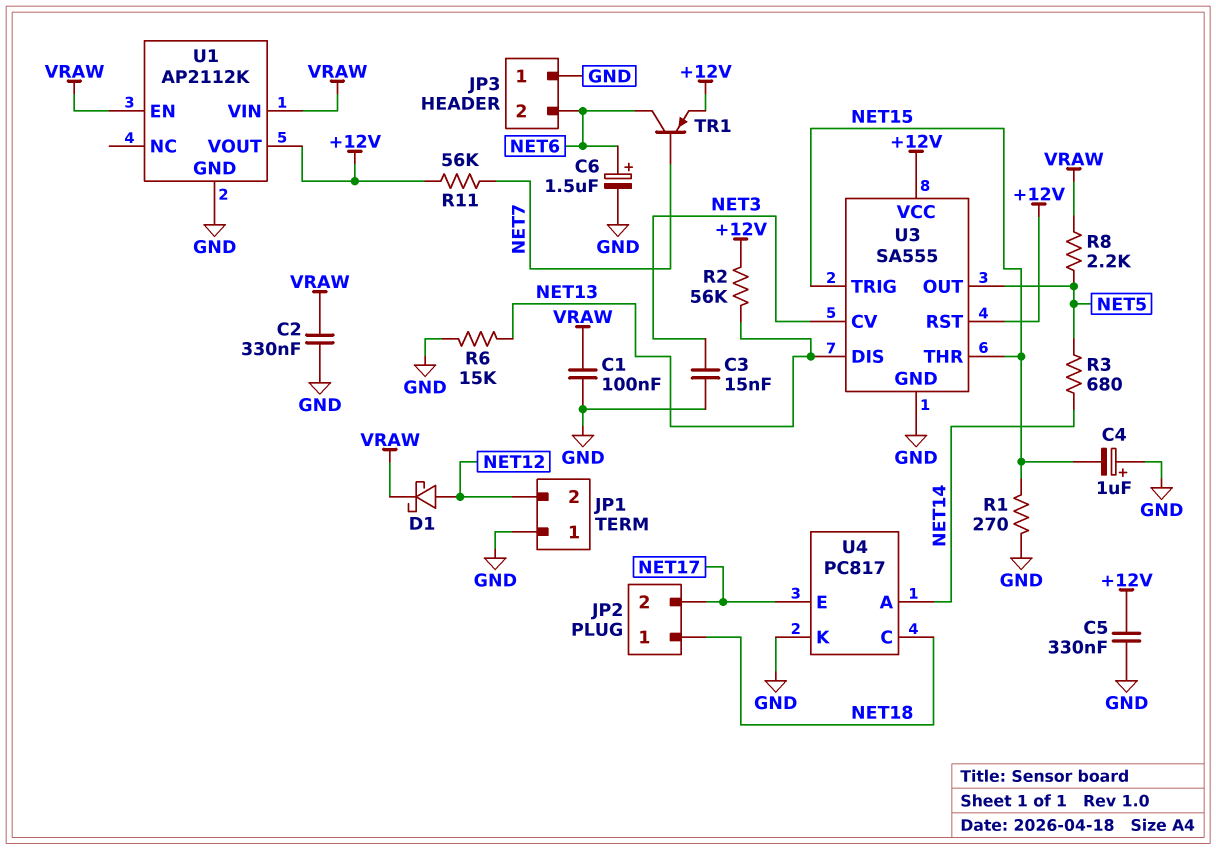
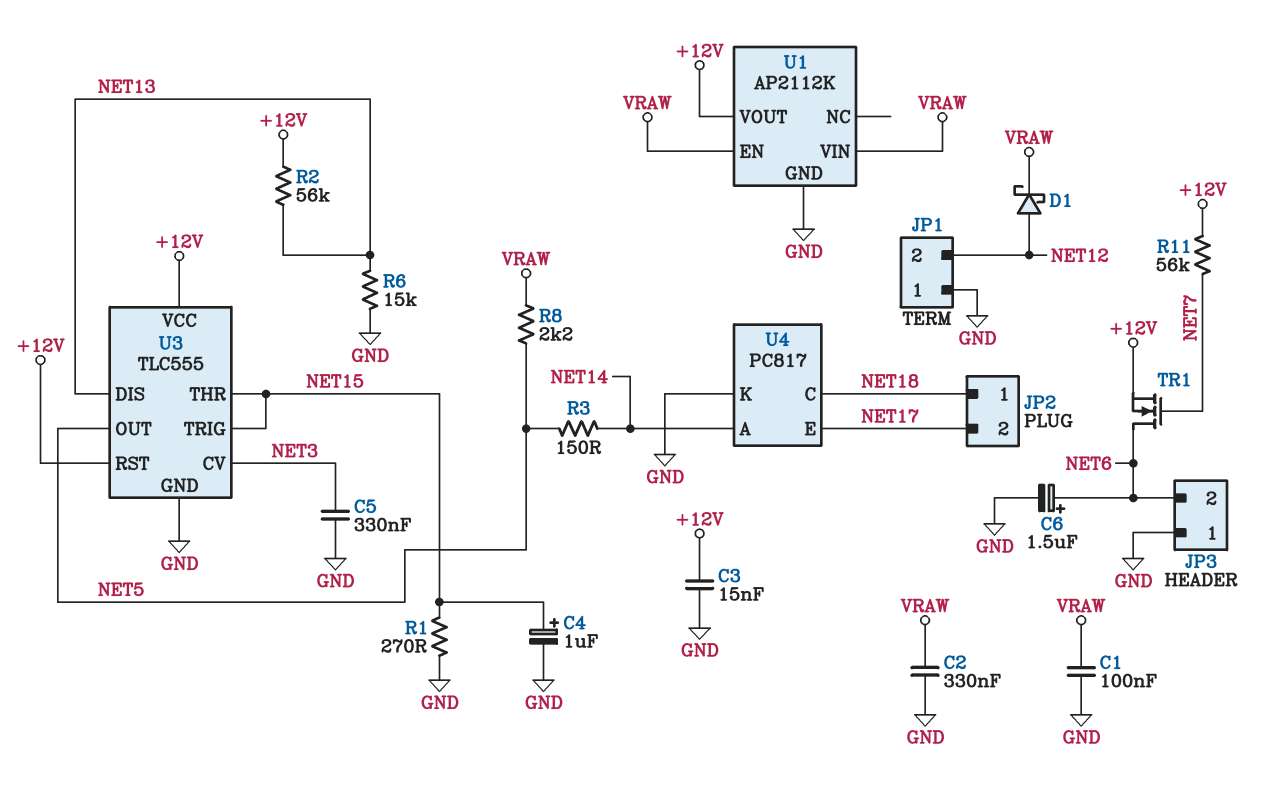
C3: 15nF (GND, NET3) -> 15nF (+12V, GND)
C4: 1uF (plus GND, minus NET15) -> 1uF (plus NET15, minus GND)
C5: 330nF (+12V, GND) -> 330nF (GND, NET3)
R3: 680 (NET5, NET14) -> 150 (NET5, NET14)
TR1: PNP (B NET7, C NET6, E +12V) -> NMOS (G NET7, D NET6, S +12V)
U3: SA555 -> TLC555

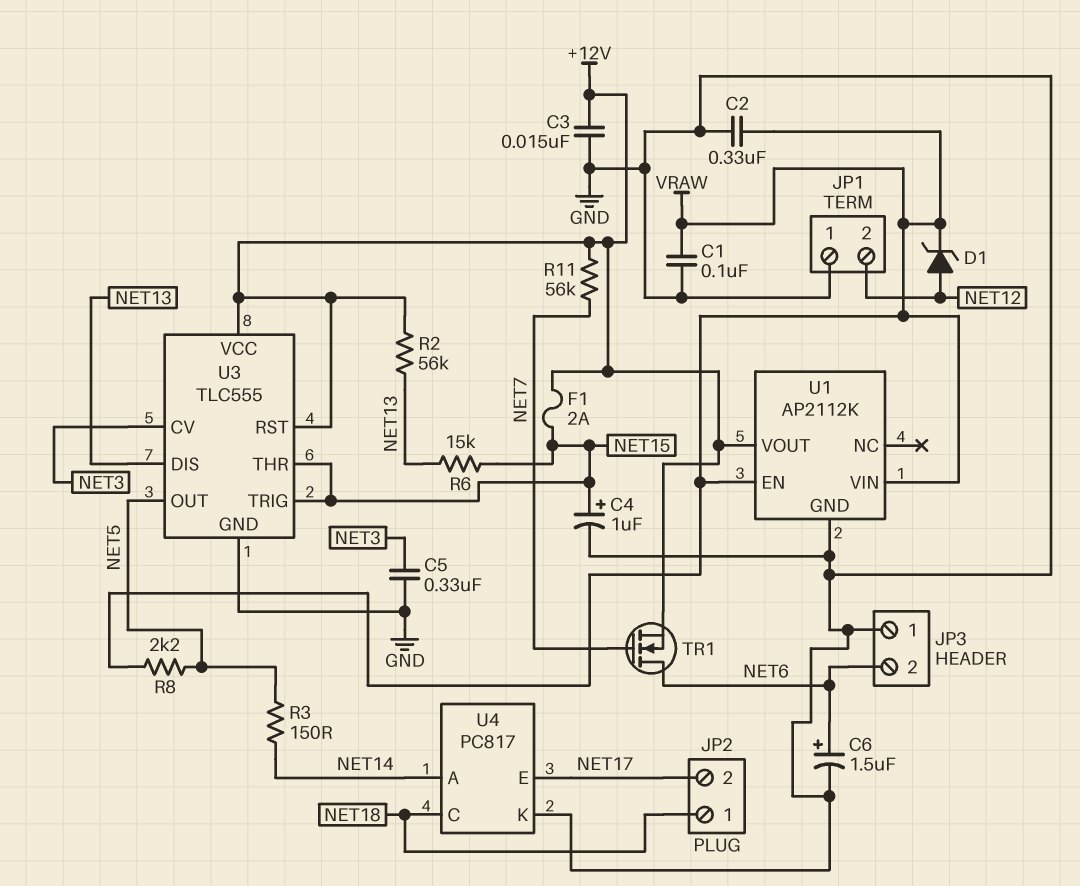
D1: schottky (A NET12, K VRAW) -> zener (A NET12, K VRAW)
F1: none -> 2A (+12V, NET15)
R1: 270 (GND, NET15) -> none
R6: 15k (GND, NET13) -> 15k (NET13, NET15)

